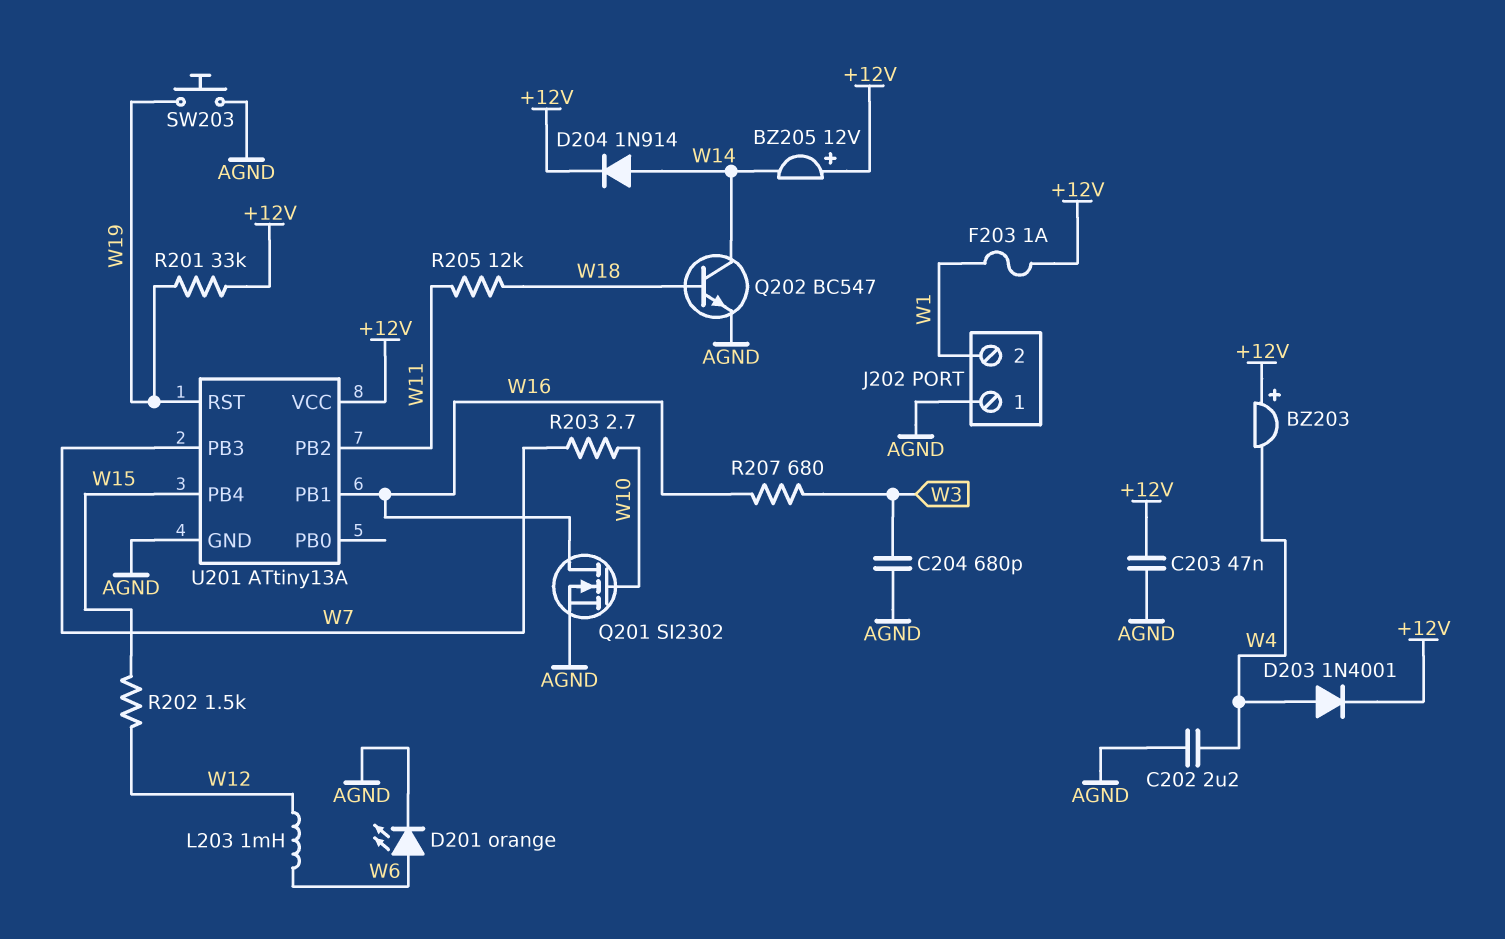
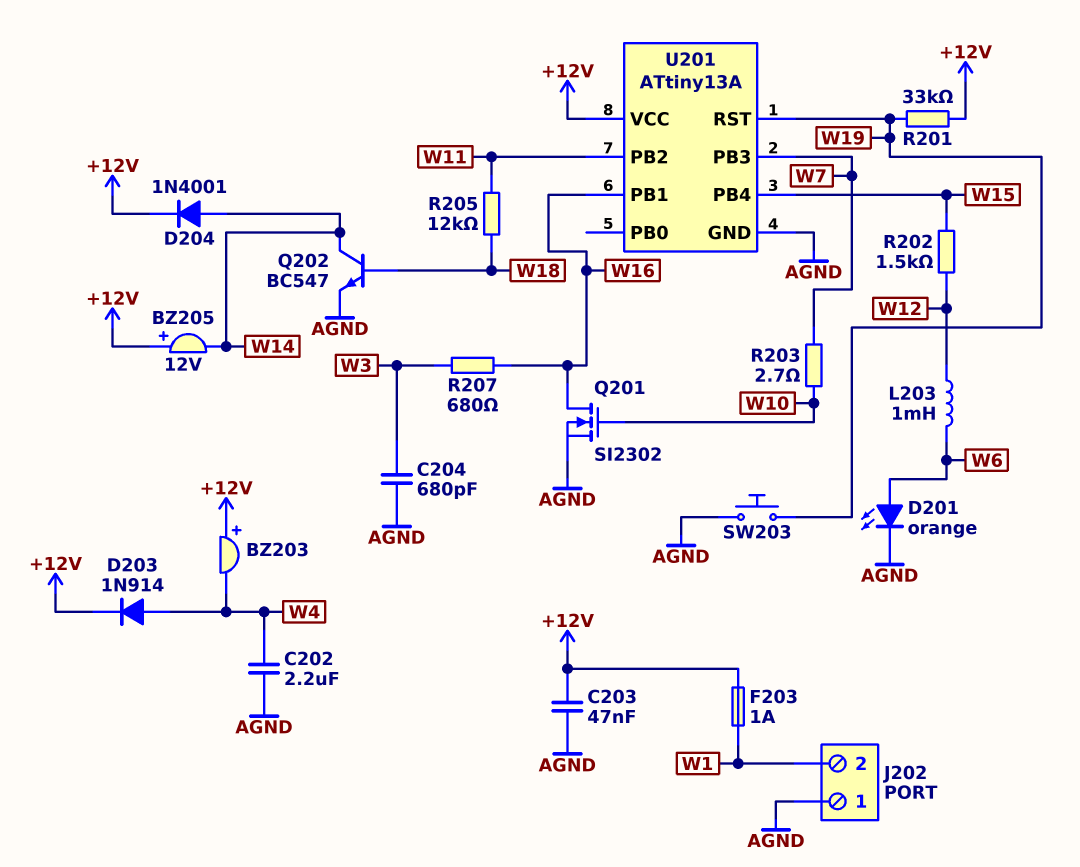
D203: diode 1N4001 (A W4, K +12V) -> diode 1N914 (A W4, K +12V)
D204: diode 1N914 (A W14, K +12V) -> diode 1N4001 (A W14, K +12V)

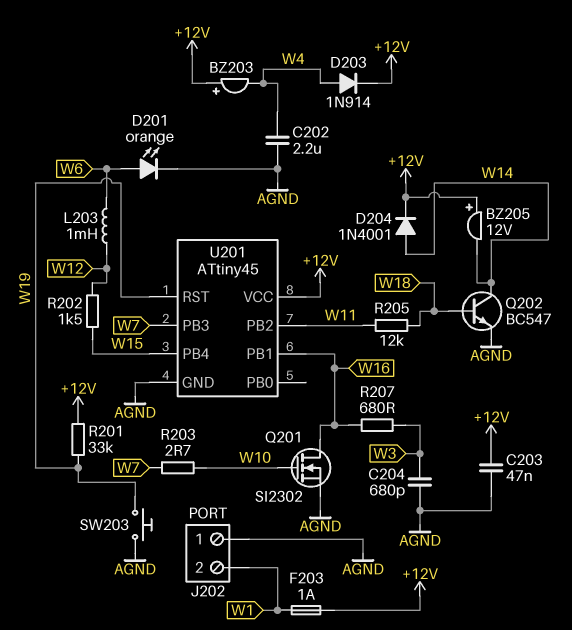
U201: ATtiny13A -> ATtiny45

